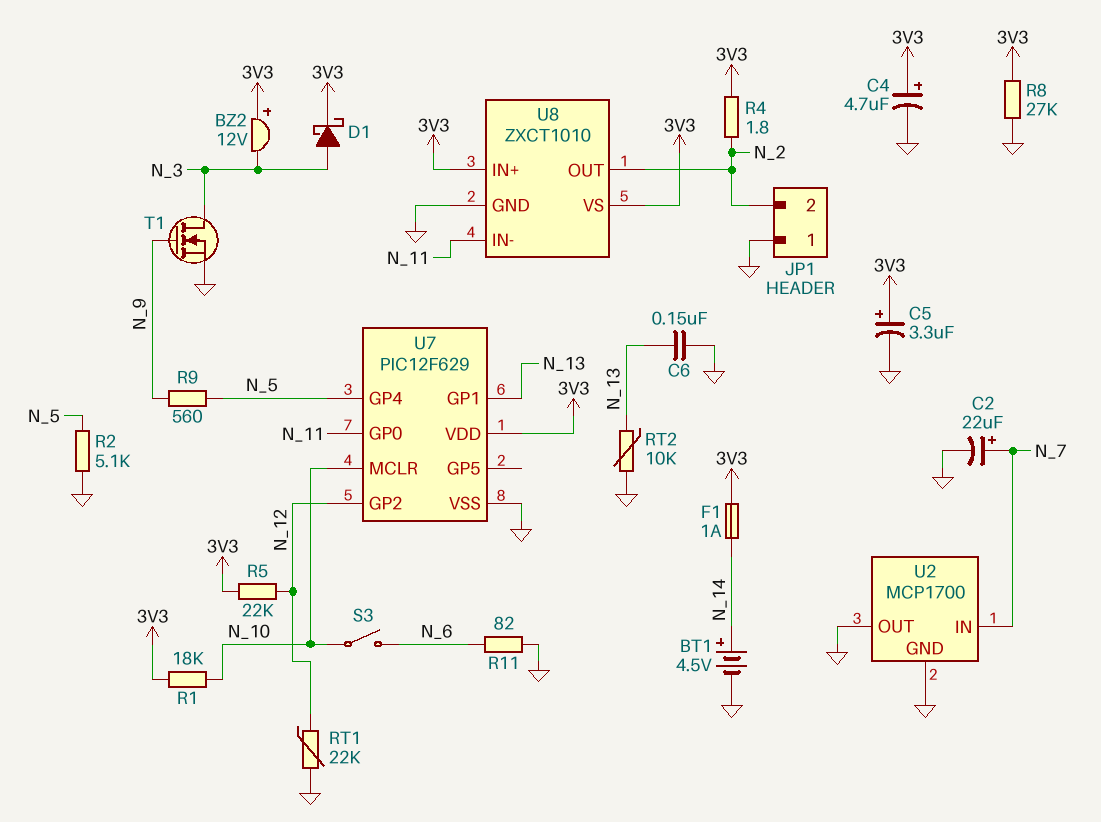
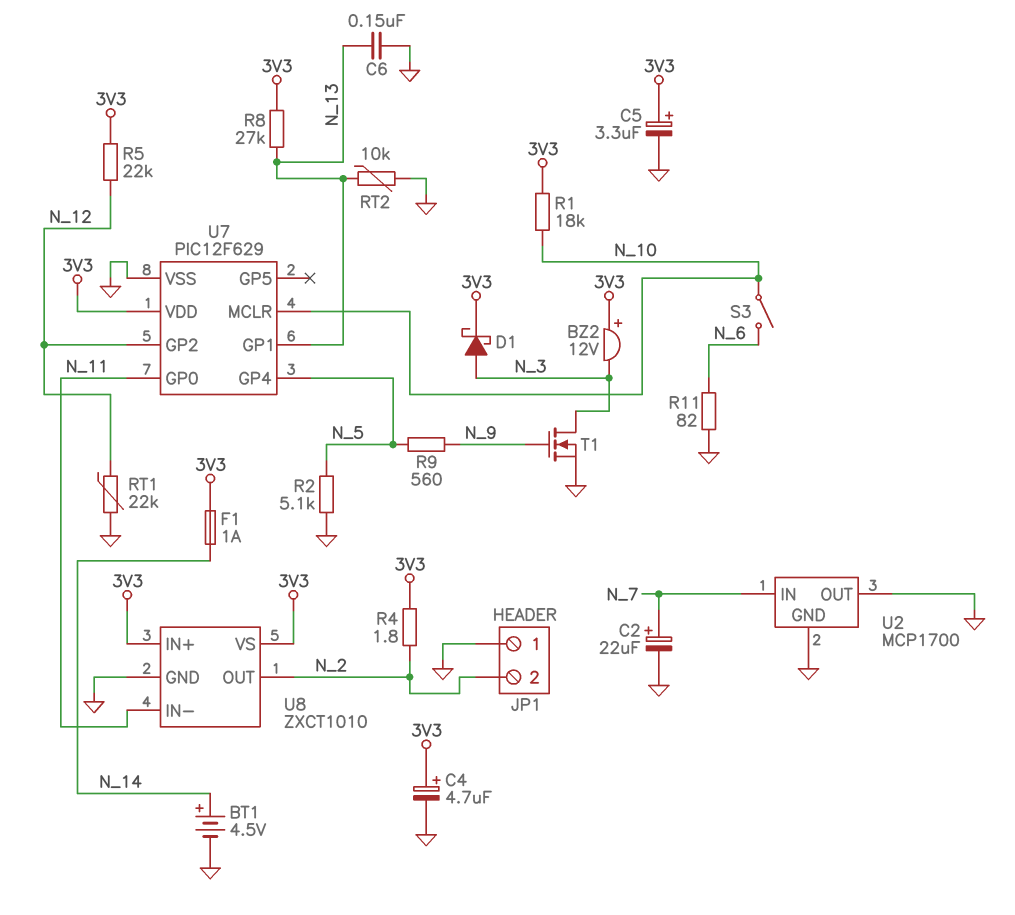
R8: 27k (3V3, GND) -> 27k (3V3, N_13)

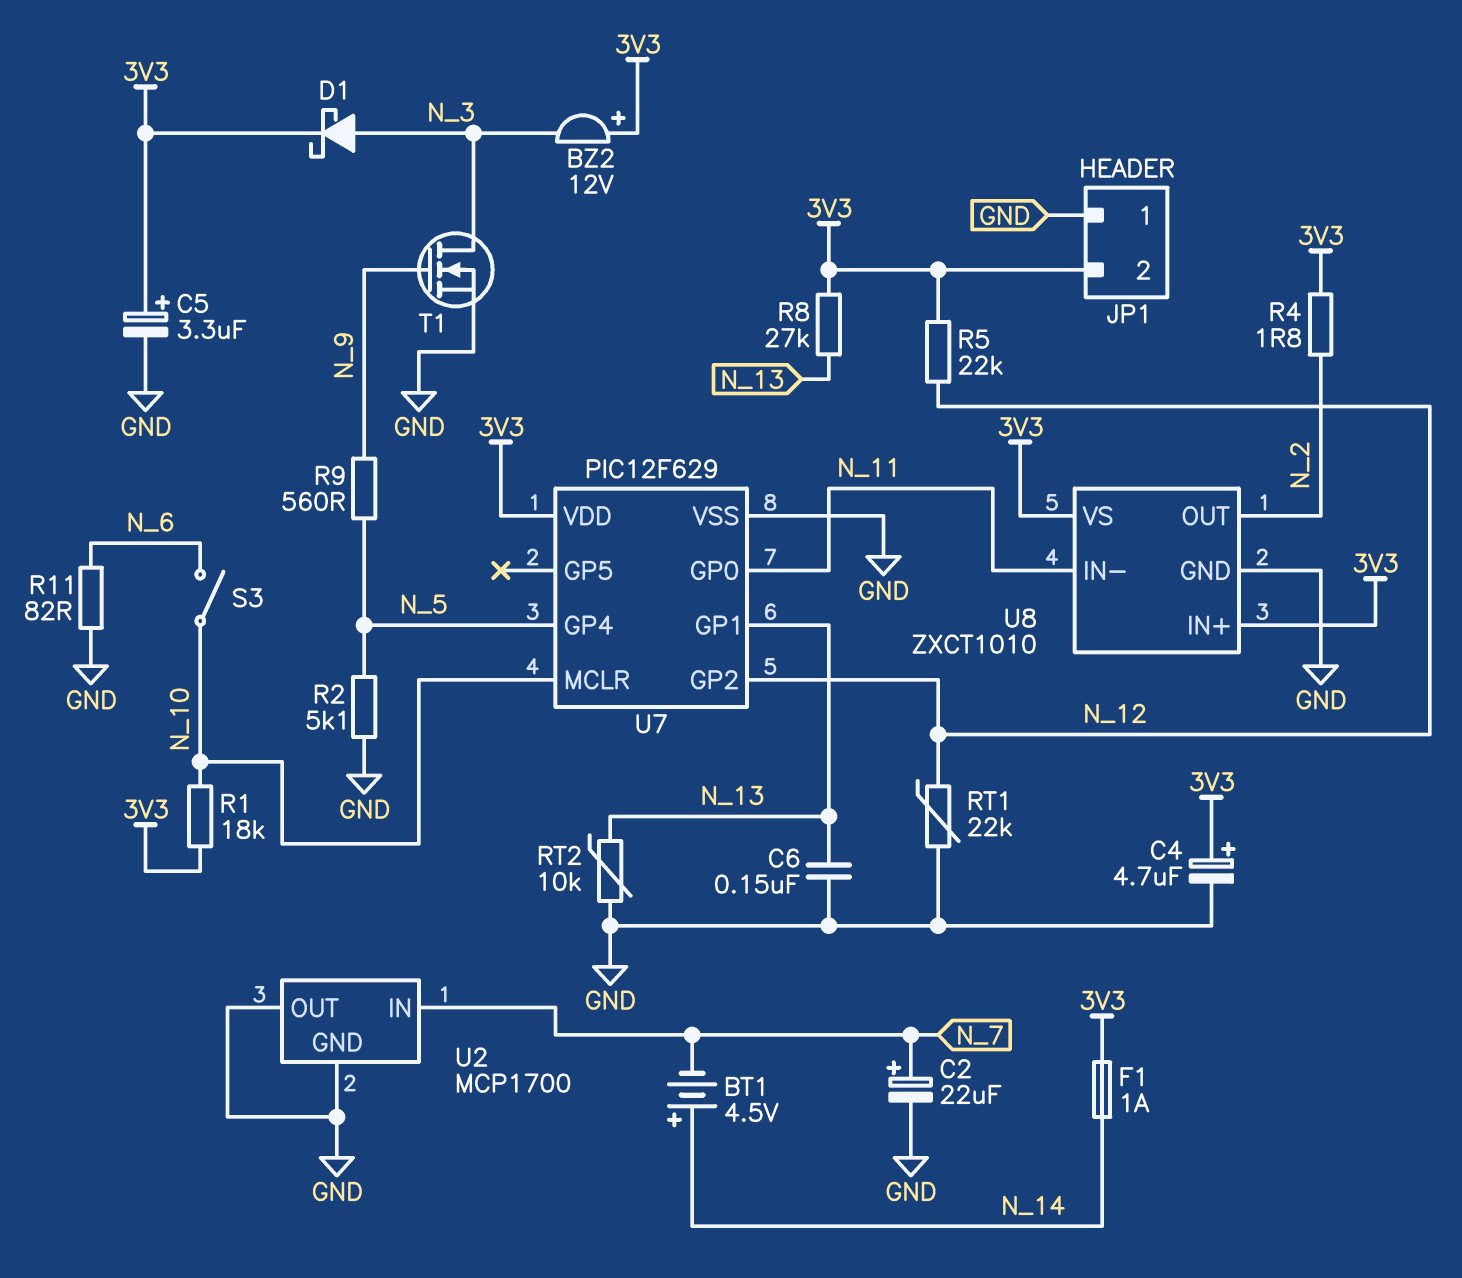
BT1: 4.5V (plus N_14, minus GND) -> 4.5V (plus N_14, minus N_7)
JP1 pin 2: N_2 -> 3V3

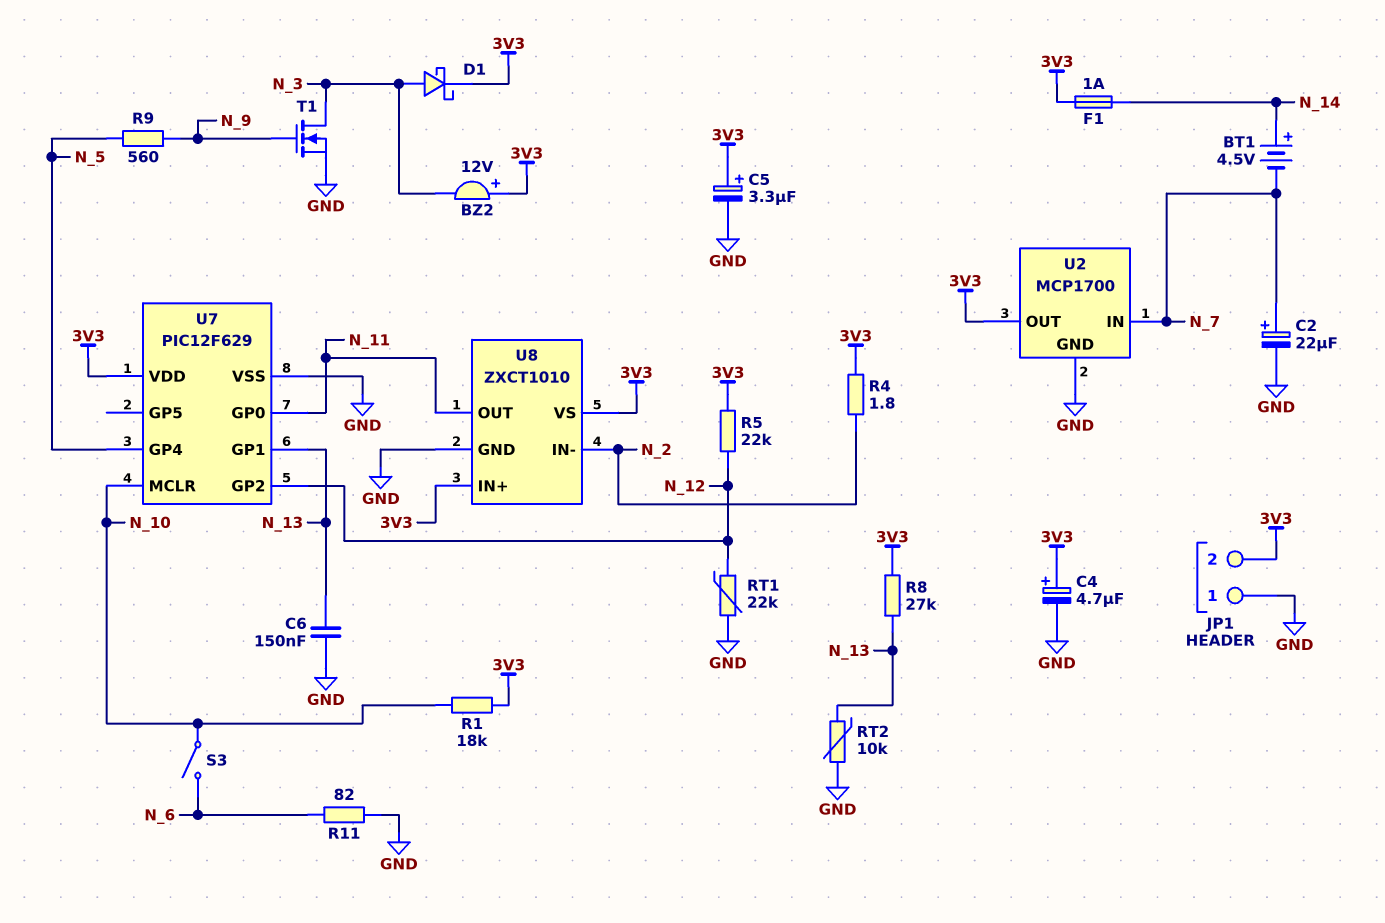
R2: 5.1k (GND, N_5) -> none
U2 pin OUT: GND -> 3V3
U8 pin IN-: N_11 -> N_2
U8 pin OUT: N_2 -> N_11

